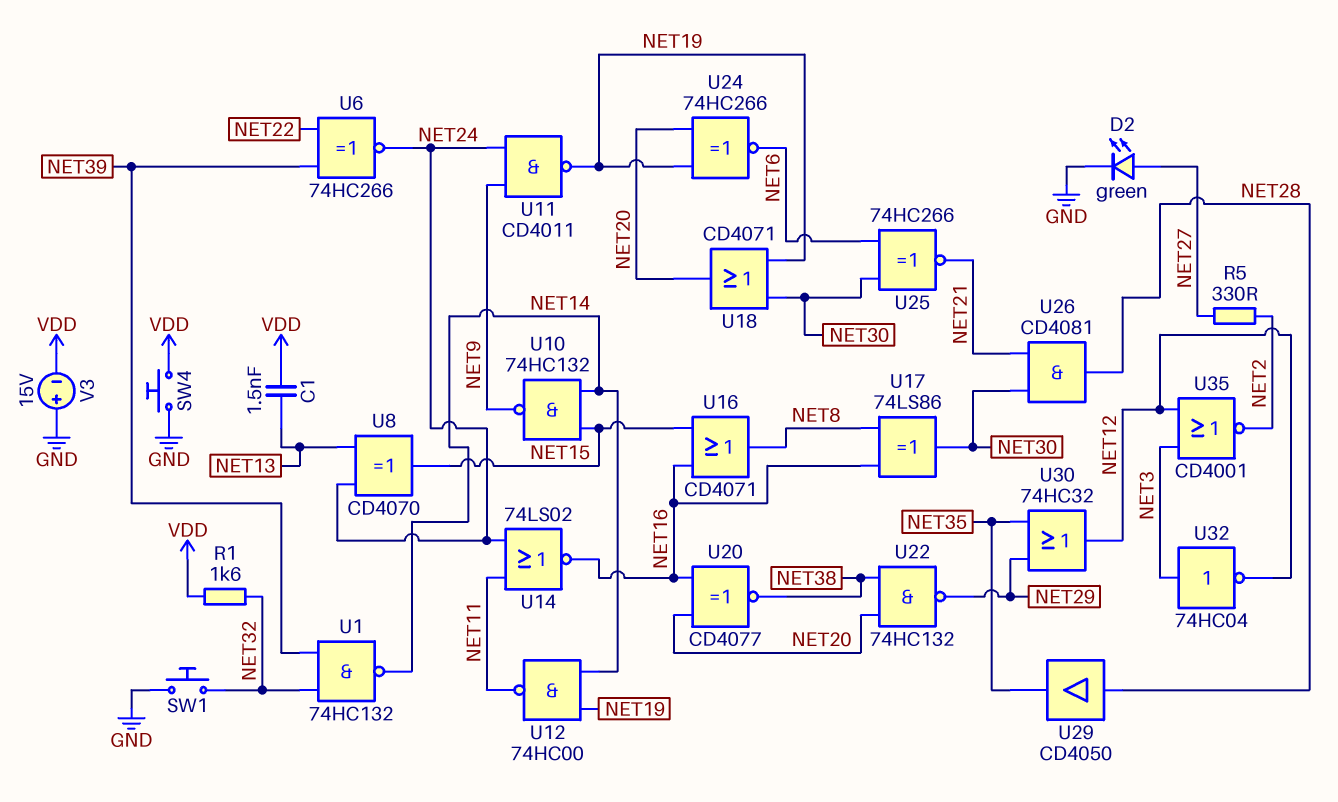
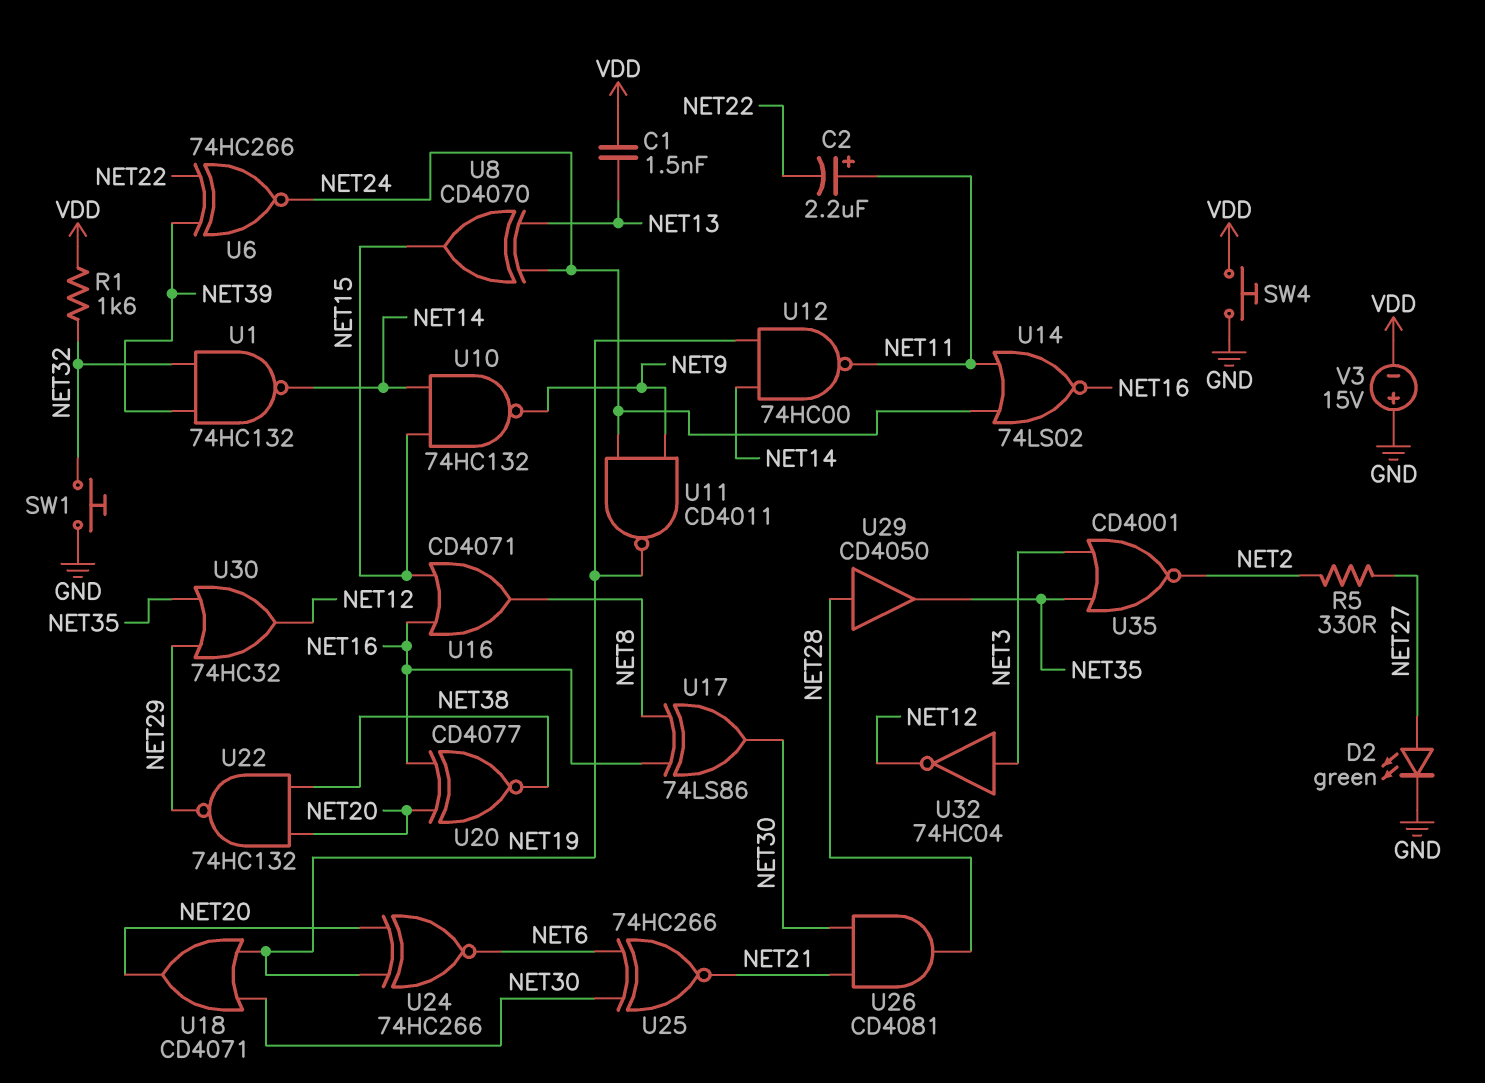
C2: none -> 2.2uF (plus NET11, minus NET22)
U35: NOR CD4001 (in NET3, in NET12, out NET2) -> NOR CD4001 (in NET3, in NET35, out NET2)

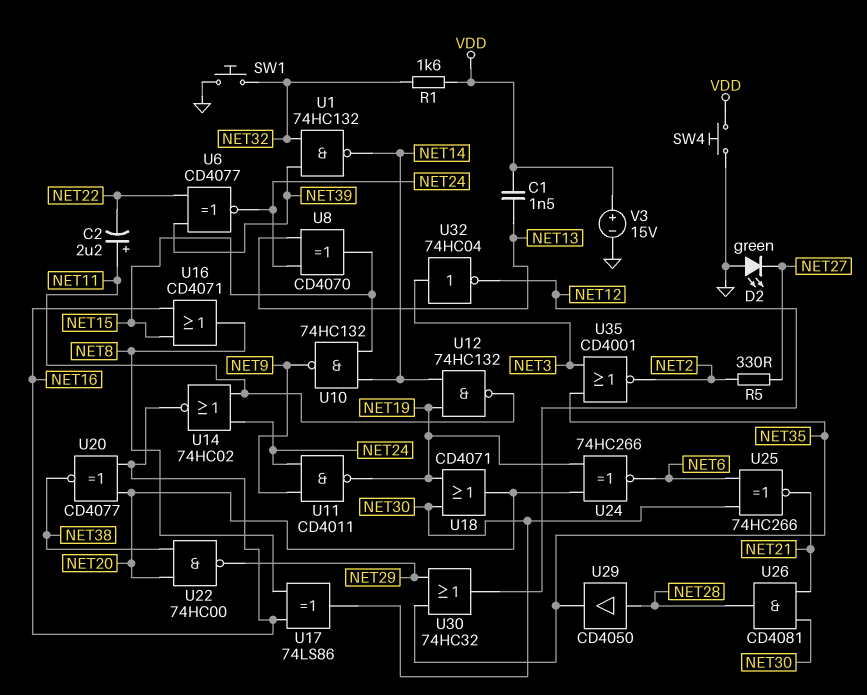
D2: LED green (A NET27, K GND) -> LED green (A GND, K NET27)
U6: XNOR 74HC266 (in NET22, in NET39, out NET24) -> XNOR CD4077 (in NET22, in NET39, out NET24)
U12: NAND 74HC00 (in NET14, in NET19, out NET11) -> NAND 74HC132 (in NET14, in NET19, out NET11)
U14: NOR 74LS02 (in NET11, in NET24, out NET16) -> NOR 74HC02 (in NET11, in NET24, out NET16)
U22: NAND 74HC132 (in NET20, in NET38, out NET29) -> NAND 74HC00 (in NET20, in NET38, out NET29)
V3: 15V (plus GND, minus VDD) -> 15V (plus VDD, minus GND)

